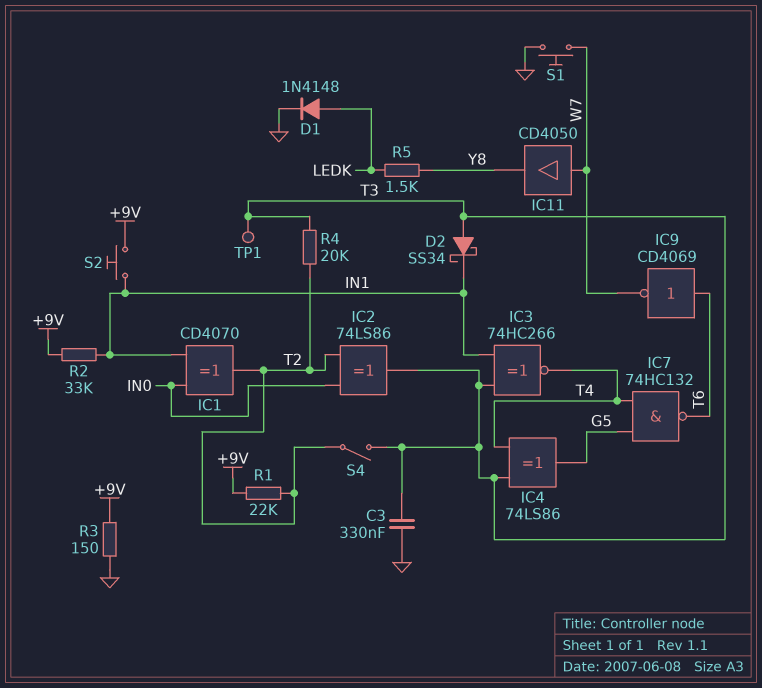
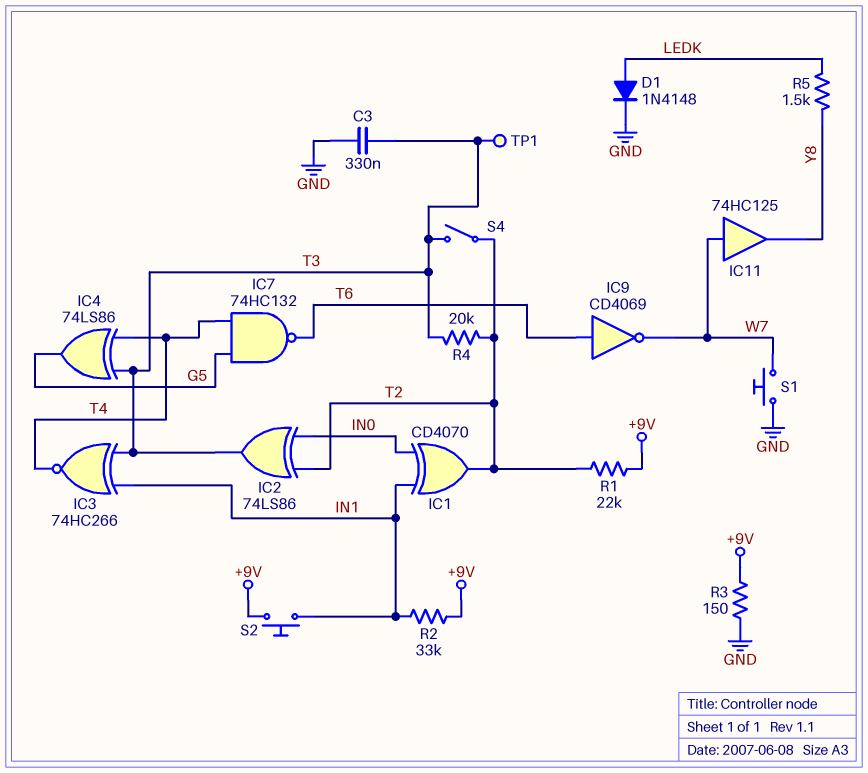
D2: schottky SS34 (A T3, K IN1) -> none
IC11: buffer CD4050 (in W7, out Y8) -> buffer 74HC125 (in W7, out Y8)

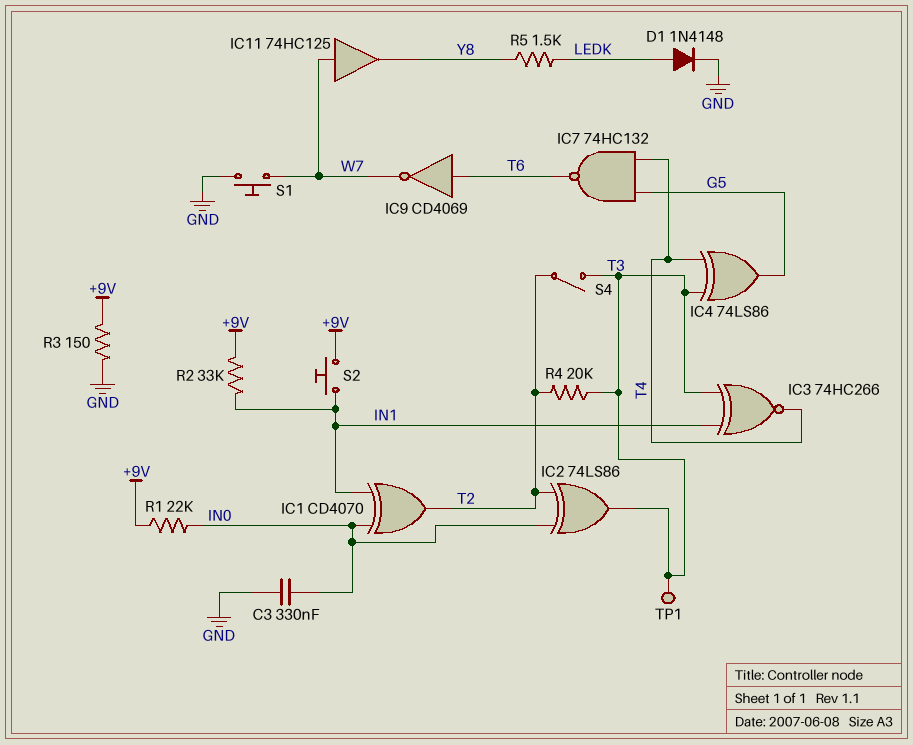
C3: 330nF (GND, T3) -> 330nF (GND, IN0)
R1: 22k (+9V, T2) -> 22k (+9V, IN0)

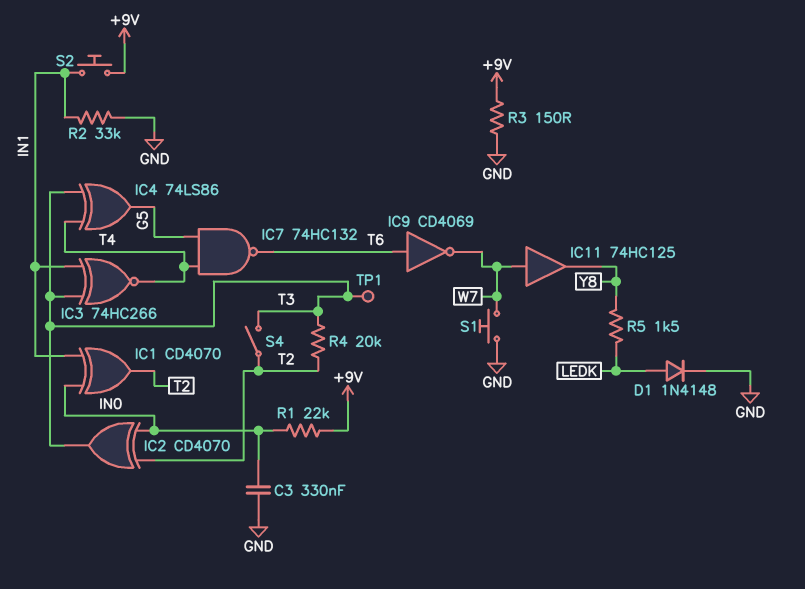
IC2: XOR 74LS86 (in IN0, in T2, out T3) -> XOR CD4070 (in IN0, in T2, out T3)
R2: 33k (+9V, IN1) -> 33k (GND, IN1)

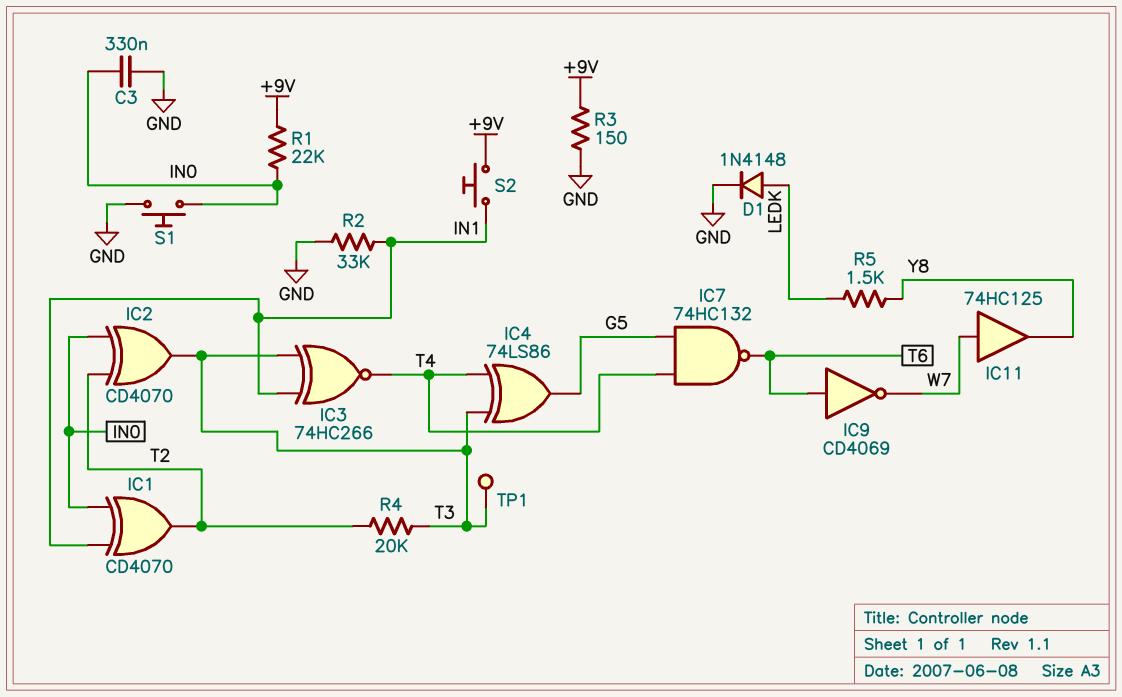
S1: button (GND, W7) -> button (GND, IN0)
S4: switch (T2, T3) -> none

